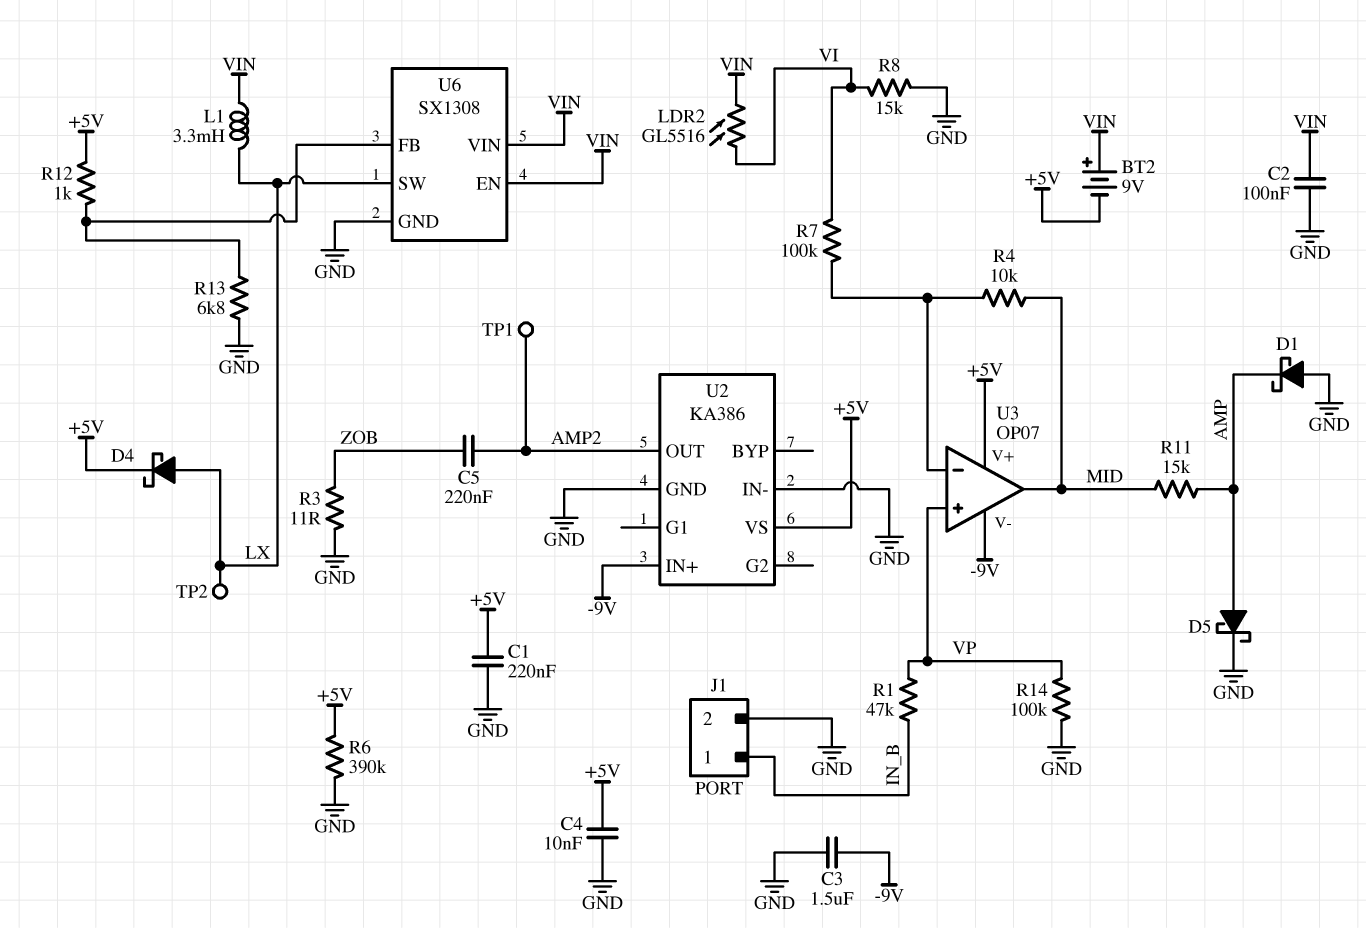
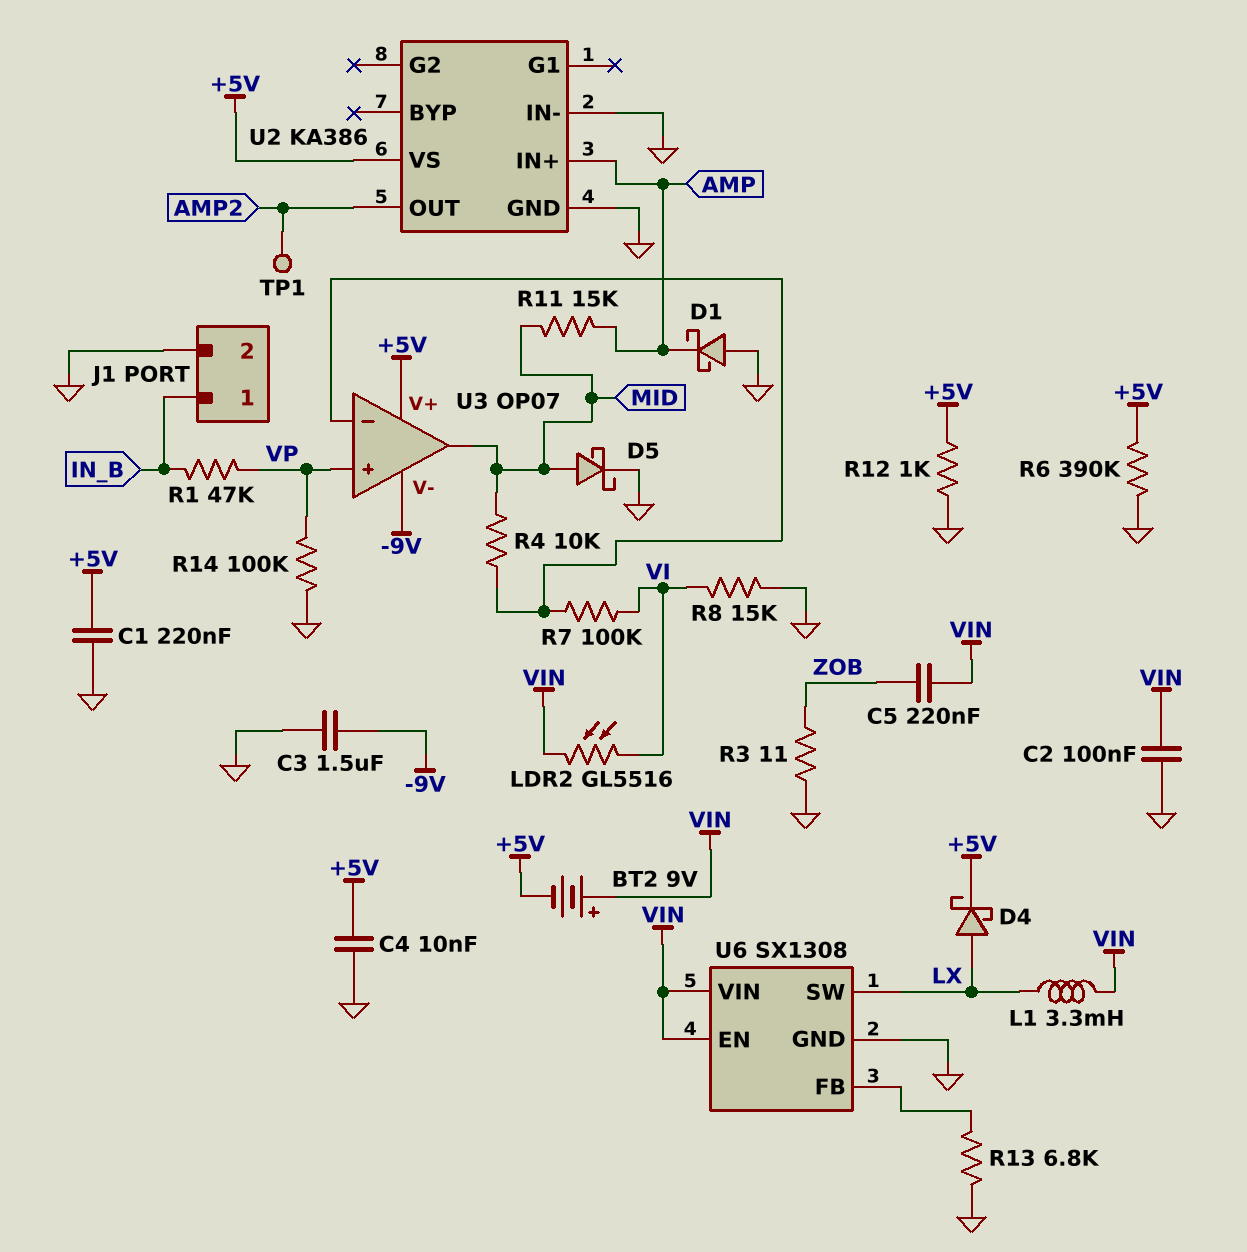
C5: 220nF (AMP2, ZOB) -> 220nF (VIN, ZOB)
D5: schottky (A AMP, K GND) -> schottky (A MID, K GND)
R12: 1k (+5V, U6/FB) -> 1k (+5V, GND)
TP2: test point (LX) -> none
U2 pin IN+: -9V -> AMP

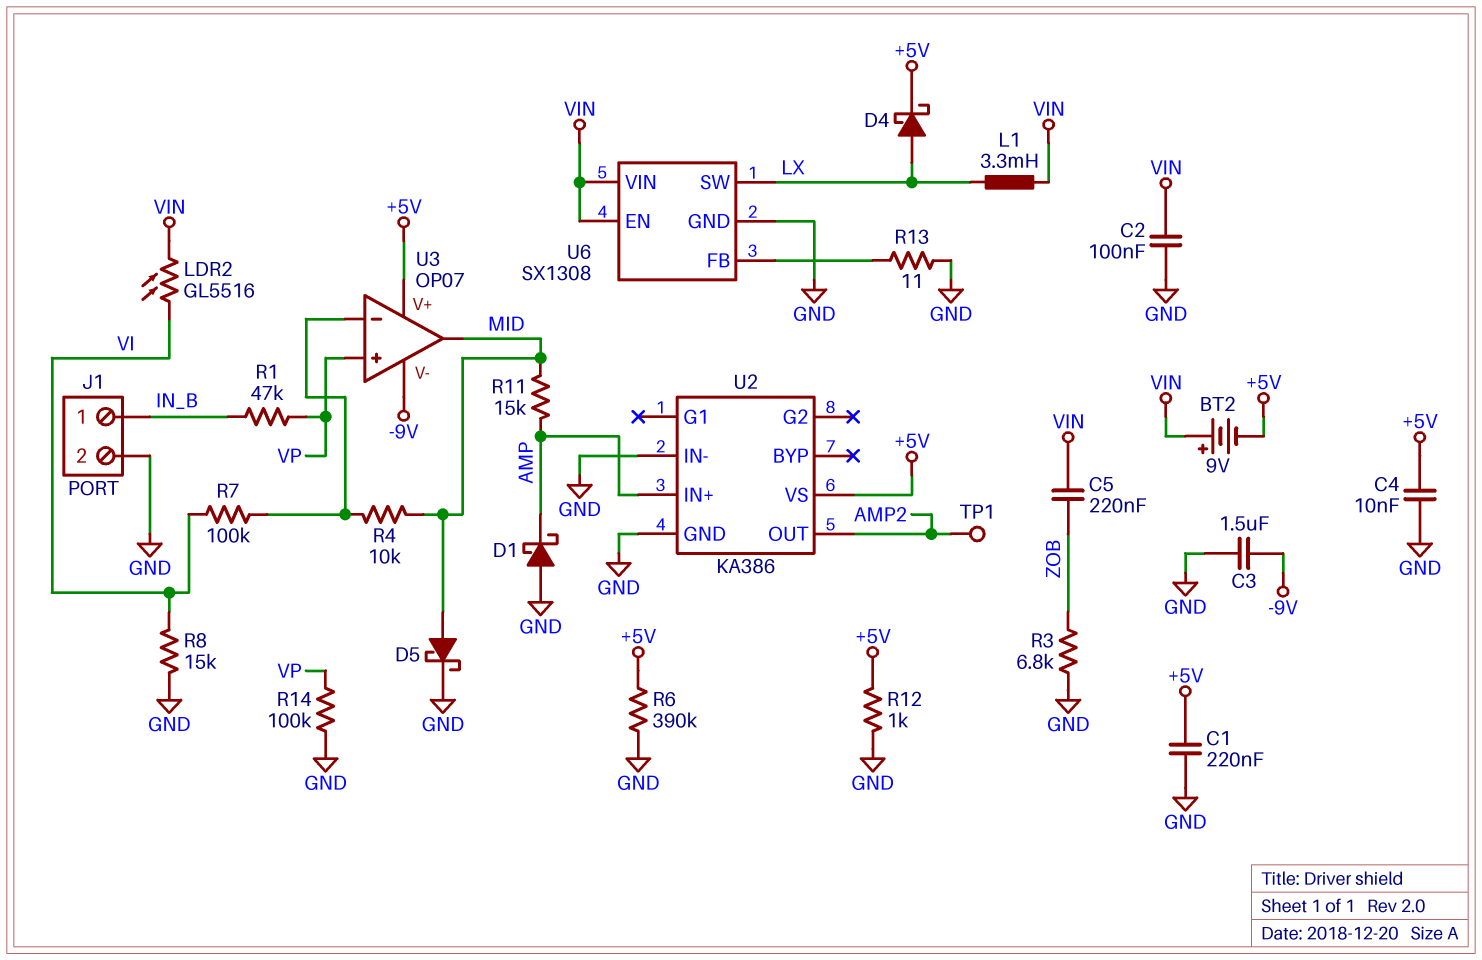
R3: 11 (GND, ZOB) -> 6.8k (GND, ZOB)
R13: 6.8k (GND, U6/FB) -> 11 (GND, U6/FB)

